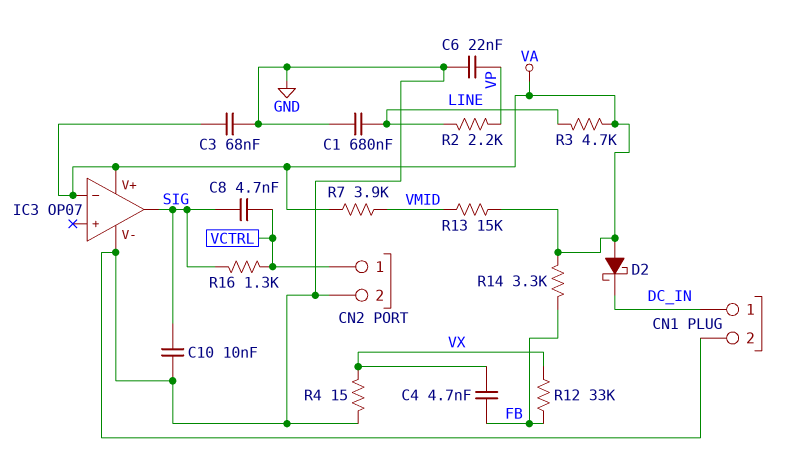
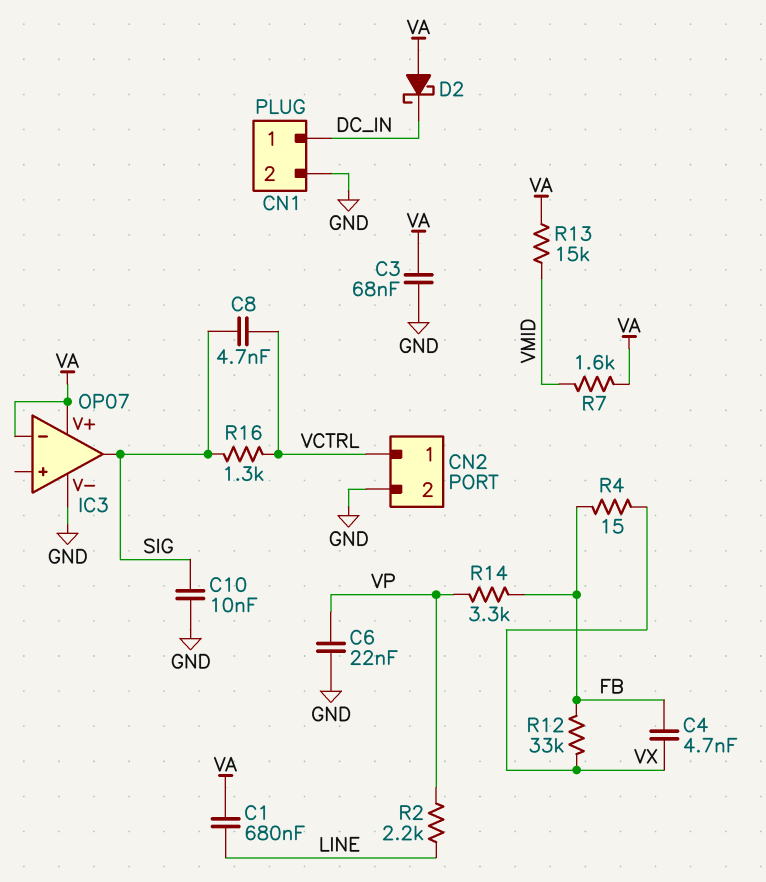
C1: 680nF (GND, LINE) -> 680nF (LINE, VA)
R3: 4.7k (LINE, VA) -> none
R4: 15 (GND, VX) -> 15 (FB, VX)
R7: 3.9k (VA, VMID) -> 1.6k (VA, VMID)
R14: 3.3k (FB, VA) -> 3.3k (FB, VP)

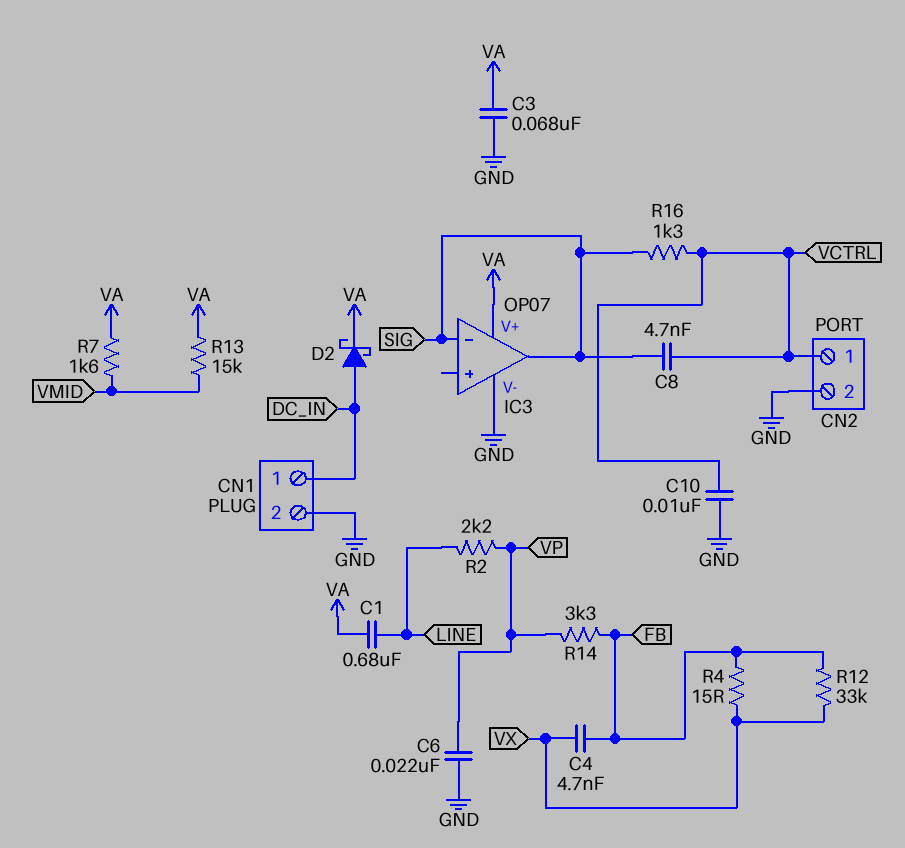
C10: 10nF (GND, SIG) -> 10nF (GND, VCTRL)
D2: schottky (A VA, K DC_IN) -> schottky (A DC_IN, K VA)
IC3 pin in-: VA -> SIG

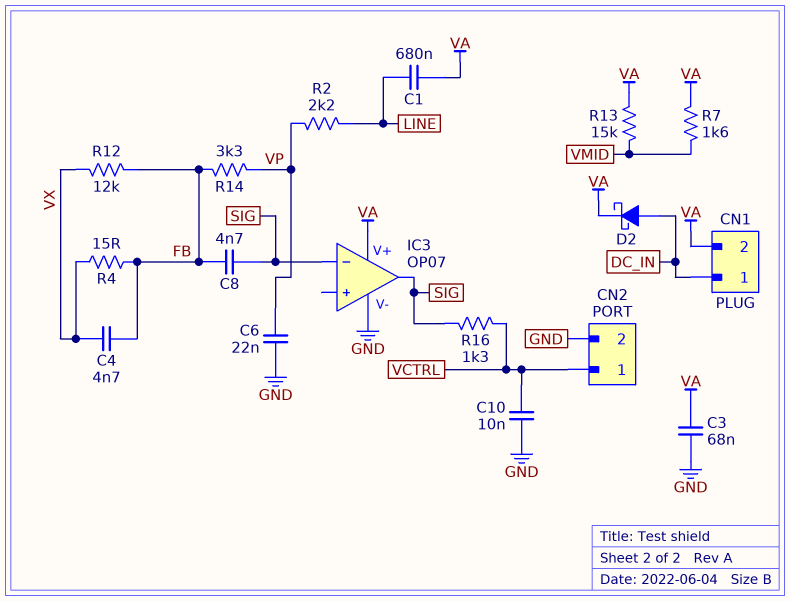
C8: 4.7nF (SIG, VCTRL) -> 4.7nF (FB, SIG)
CN1 pin 2: GND -> VA
R12: 33k (FB, VX) -> 12k (FB, VX)

